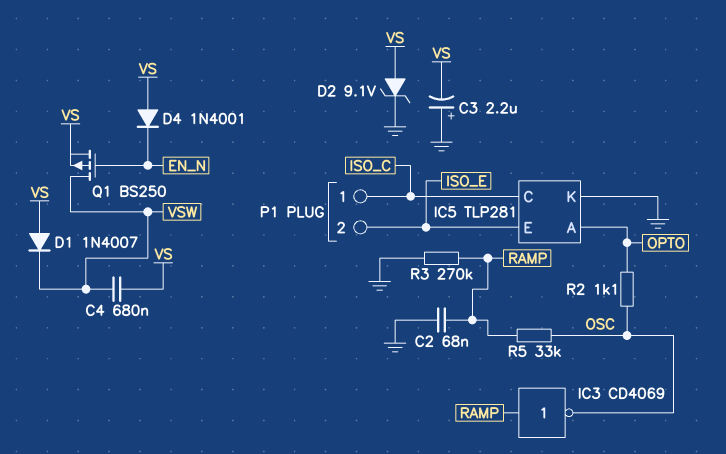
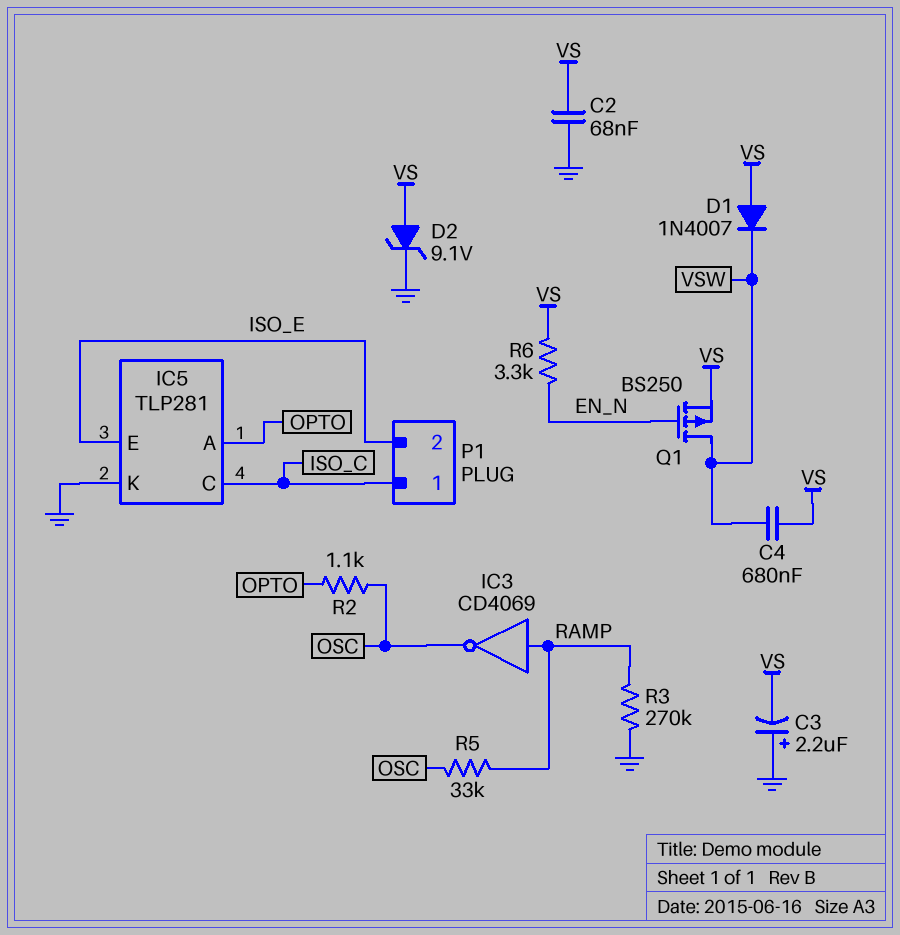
C2: 68nF (GND, RAMP) -> 68nF (GND, VS)
D4: diode 1N4001 (A VS, K EN_N) -> none
R6: none -> 3.3k (EN_N, VS)

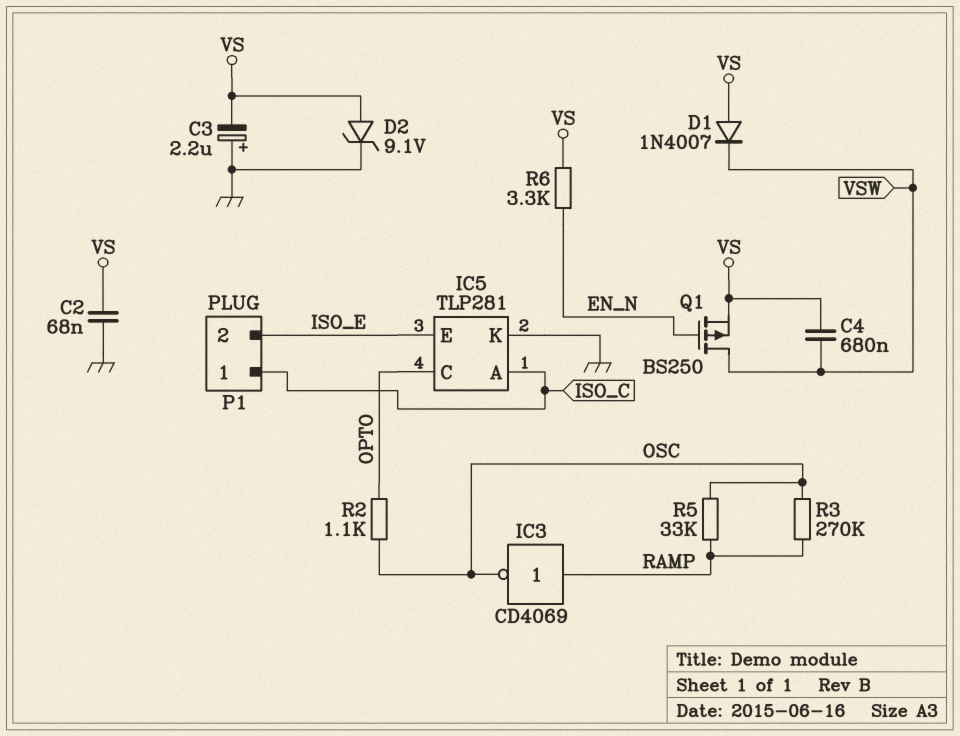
IC5 pin A: OPTO -> ISO_C
IC5 pin C: ISO_C -> OPTO
R3: 270k (GND, RAMP) -> 270k (OSC, RAMP)

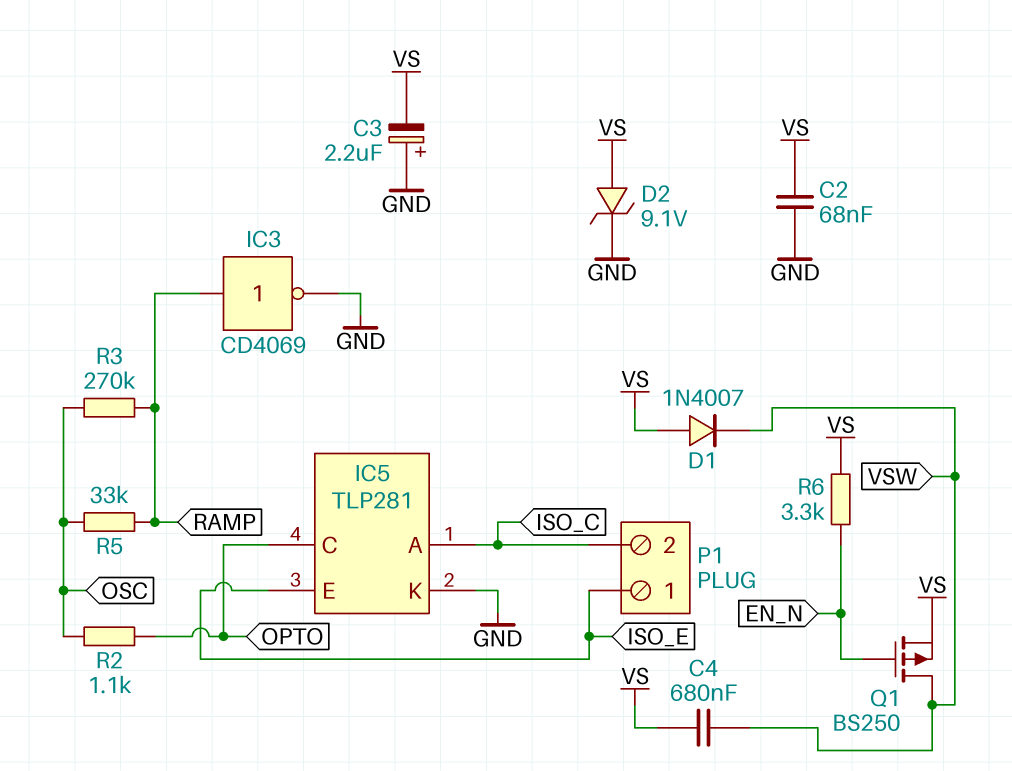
IC3: NOT CD4069 (in RAMP, out OSC) -> NOT CD4069 (in RAMP, out GND)
P1 pin 1: ISO_C -> ISO_E
P1 pin 2: ISO_E -> ISO_C

